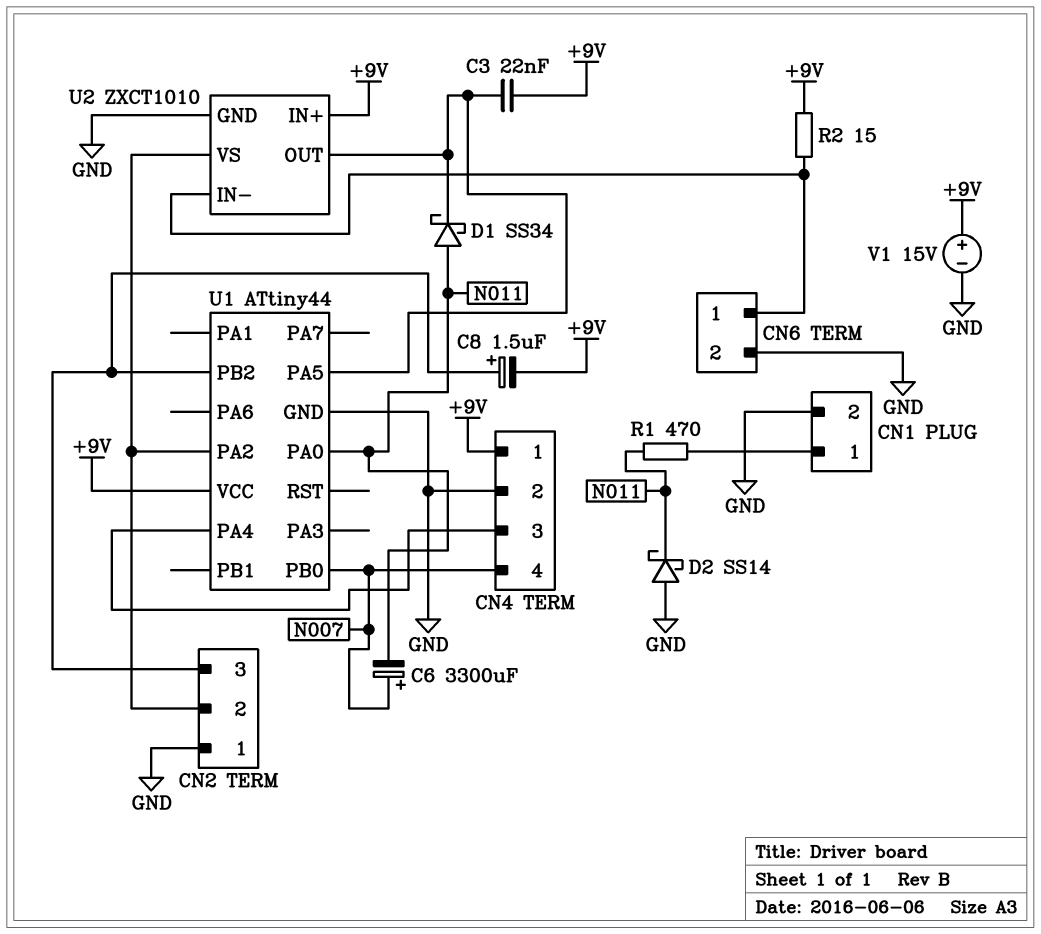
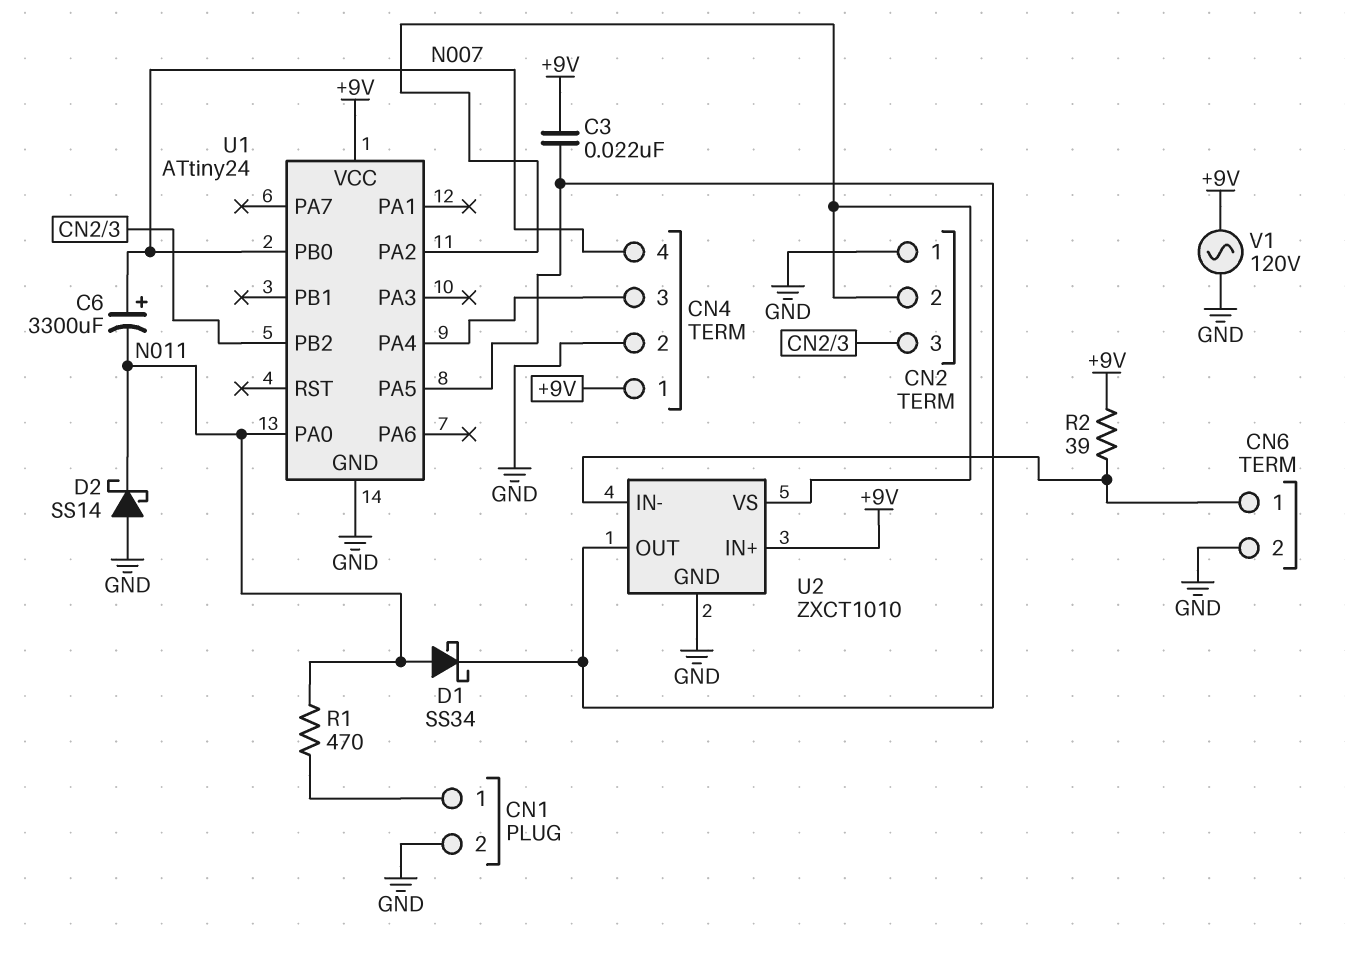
C8: 1.5uF (plus CN2/3, minus +9V) -> none
R2: 15 (+9V, CN6/1) -> 39 (+9V, CN6/1)
U1: ATtiny44 -> ATtiny24
V1: 15V (plus +9V, minus GND) -> AC 120V (+9V, GND)

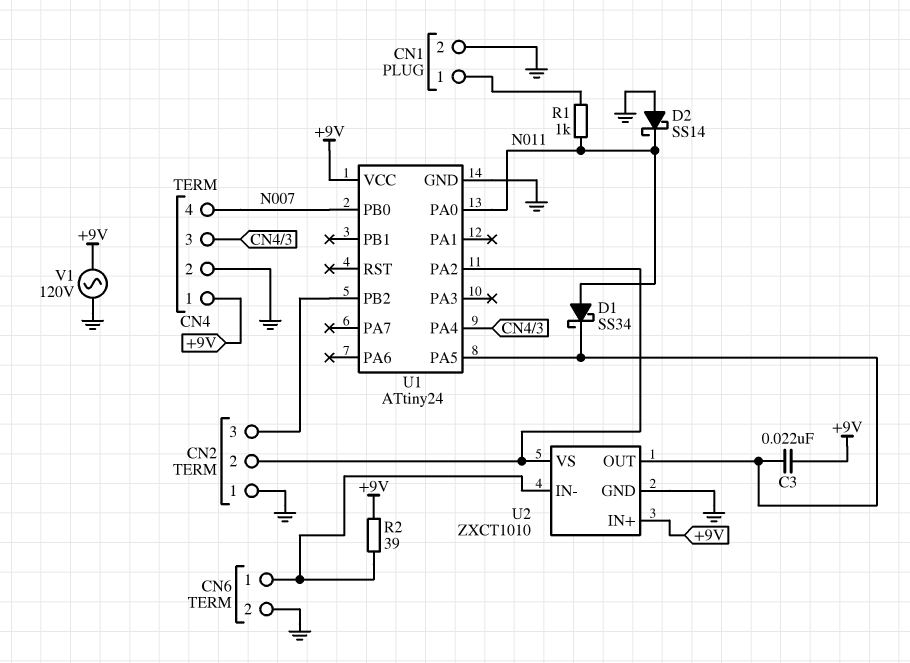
C6: 3300uF (plus N007, minus N011) -> none
R1: 470 (CN1/1, N011) -> 1k (CN1/1, N011)

